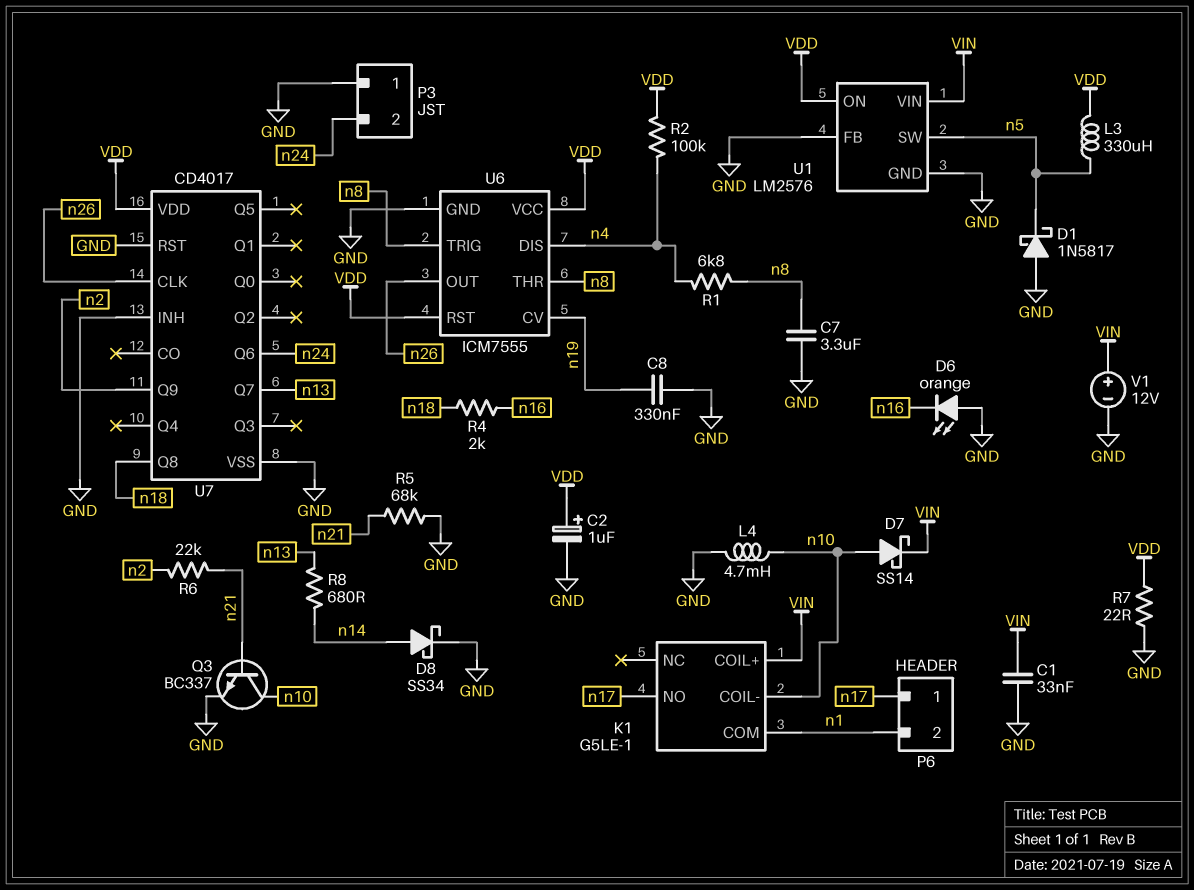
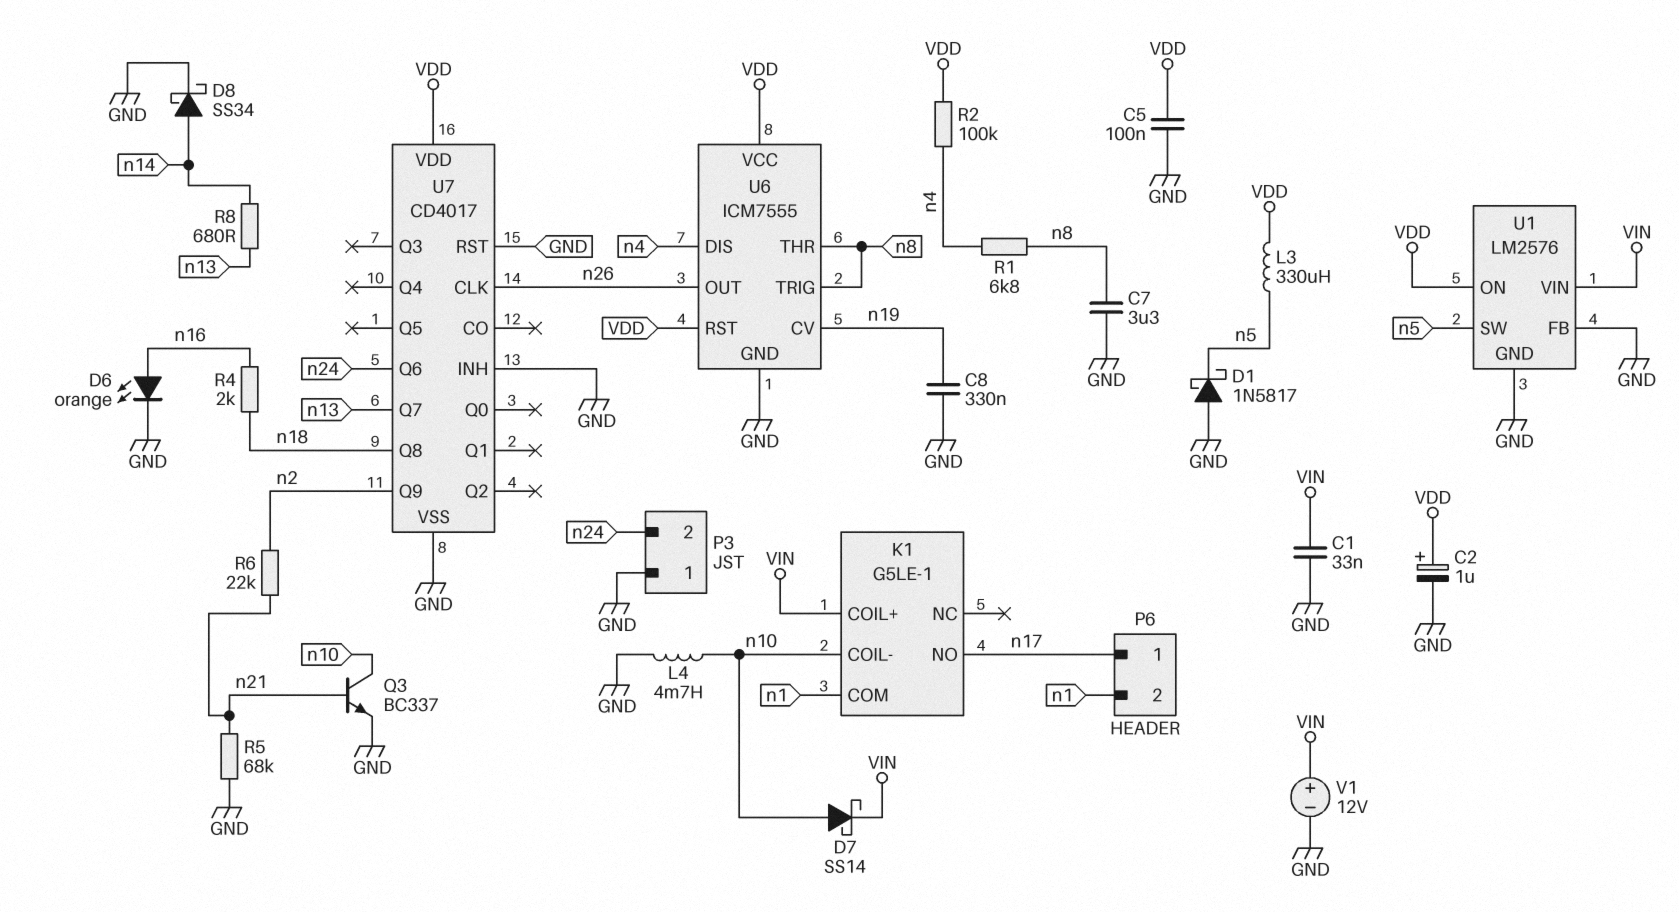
C5: none -> 100nF (GND, VDD)
D6: LED orange (A GND, K n16) -> LED orange (A n16, K GND)
R7: 22 (GND, VDD) -> none

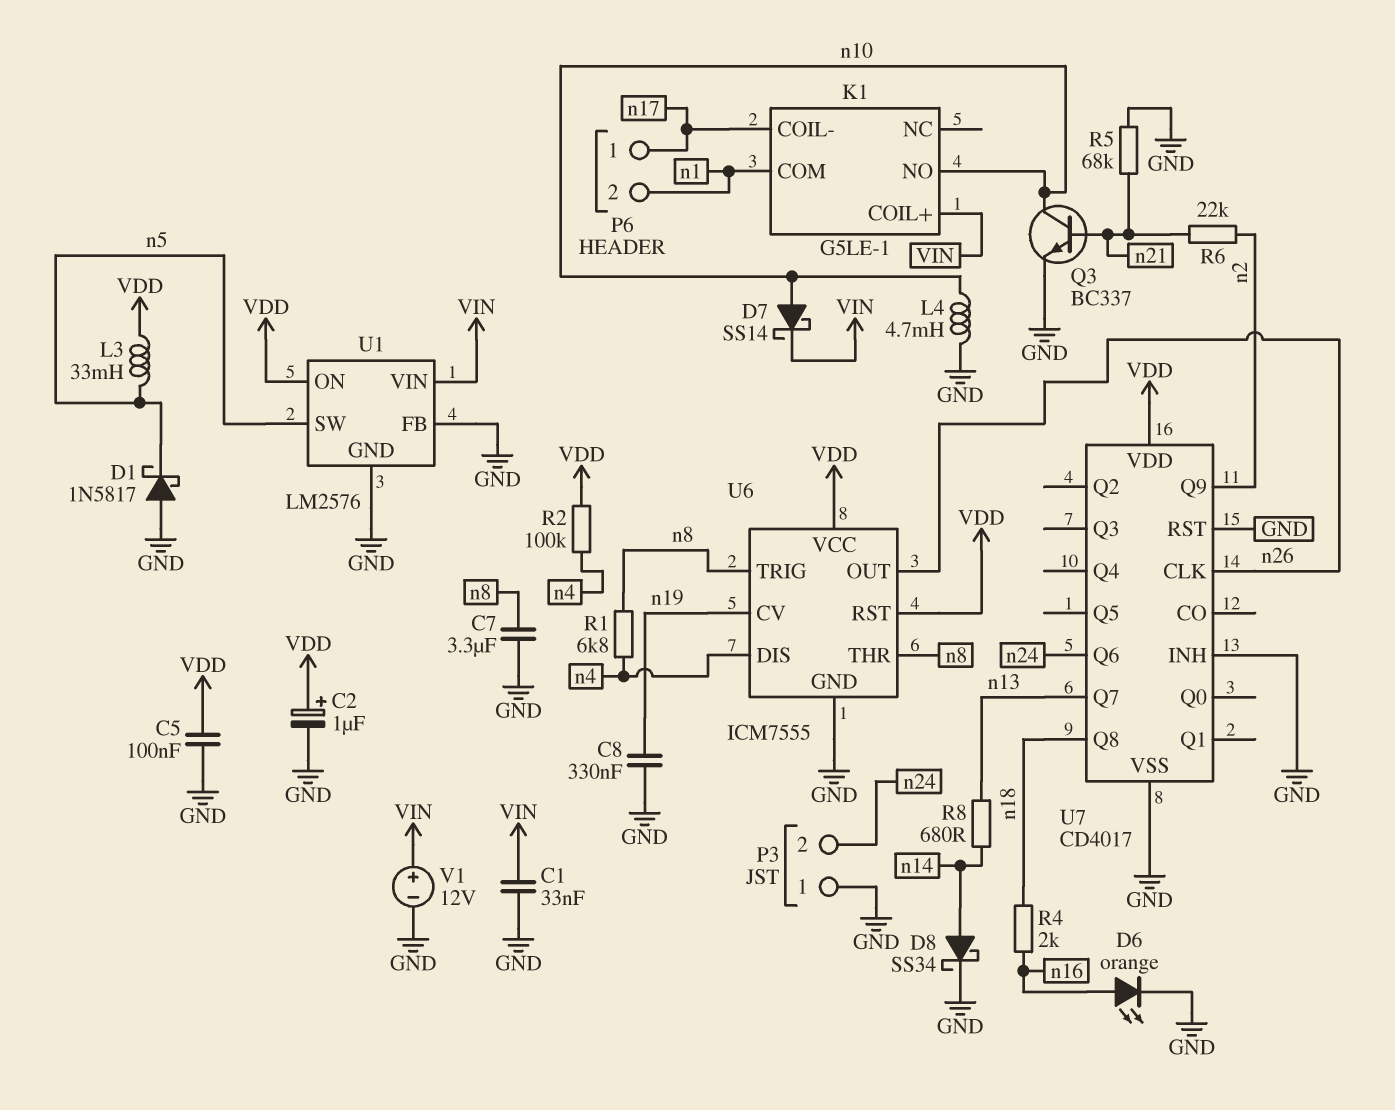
K1 pin COIL-: n10 -> n17
K1 pin NO: n17 -> n10
L3: 330uH (VDD, n5) -> 33mH (VDD, n5)

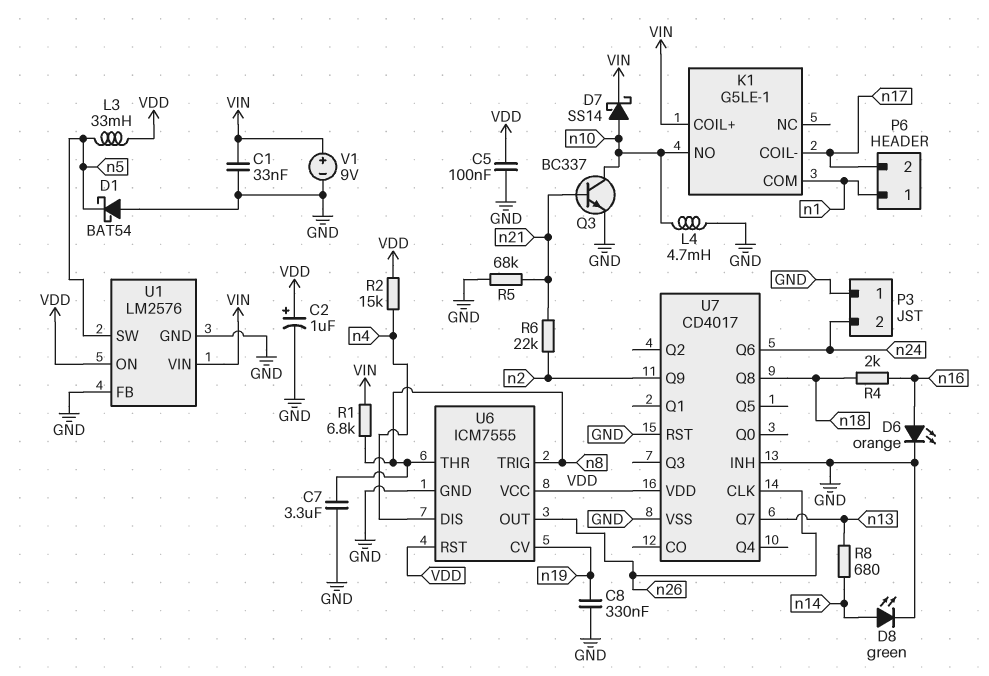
D1: schottky 1N5817 (A GND, K n5) -> schottky BAT54 (A GND, K n5)
D8: schottky SS34 (A n14, K GND) -> LED green (A n14, K GND)
P6 pin 1: n17 -> n1
P6 pin 2: n1 -> n17
R1: 6.8k (n4, n8) -> 6.8k (VIN, n8)
R2: 100k (VDD, n4) -> 15k (VDD, n4)
V1: 12V (plus VIN, minus GND) -> 9V (plus VIN, minus GND)

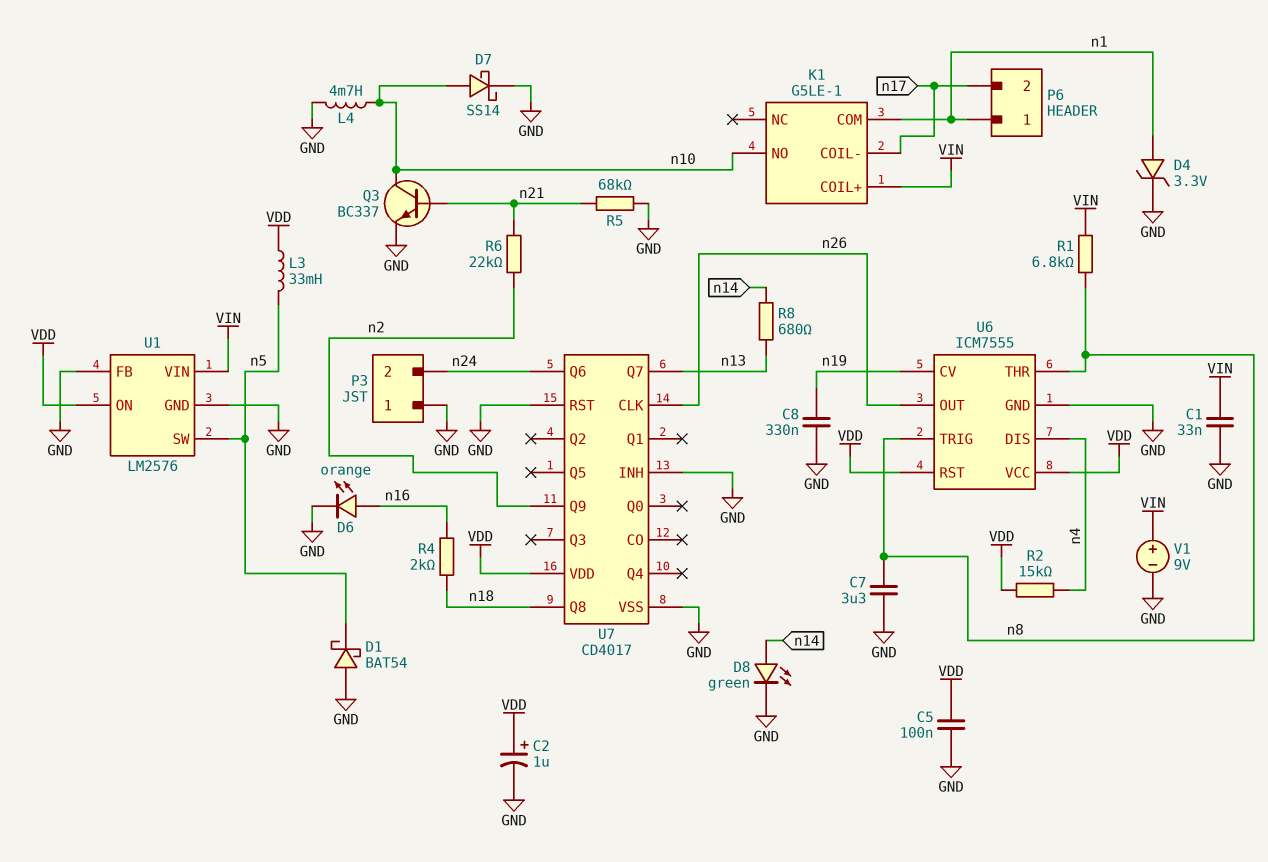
D4: none -> zener 3.3V (A n1, K GND)
D7: schottky SS14 (A n10, K VIN) -> schottky SS14 (A n10, K GND)

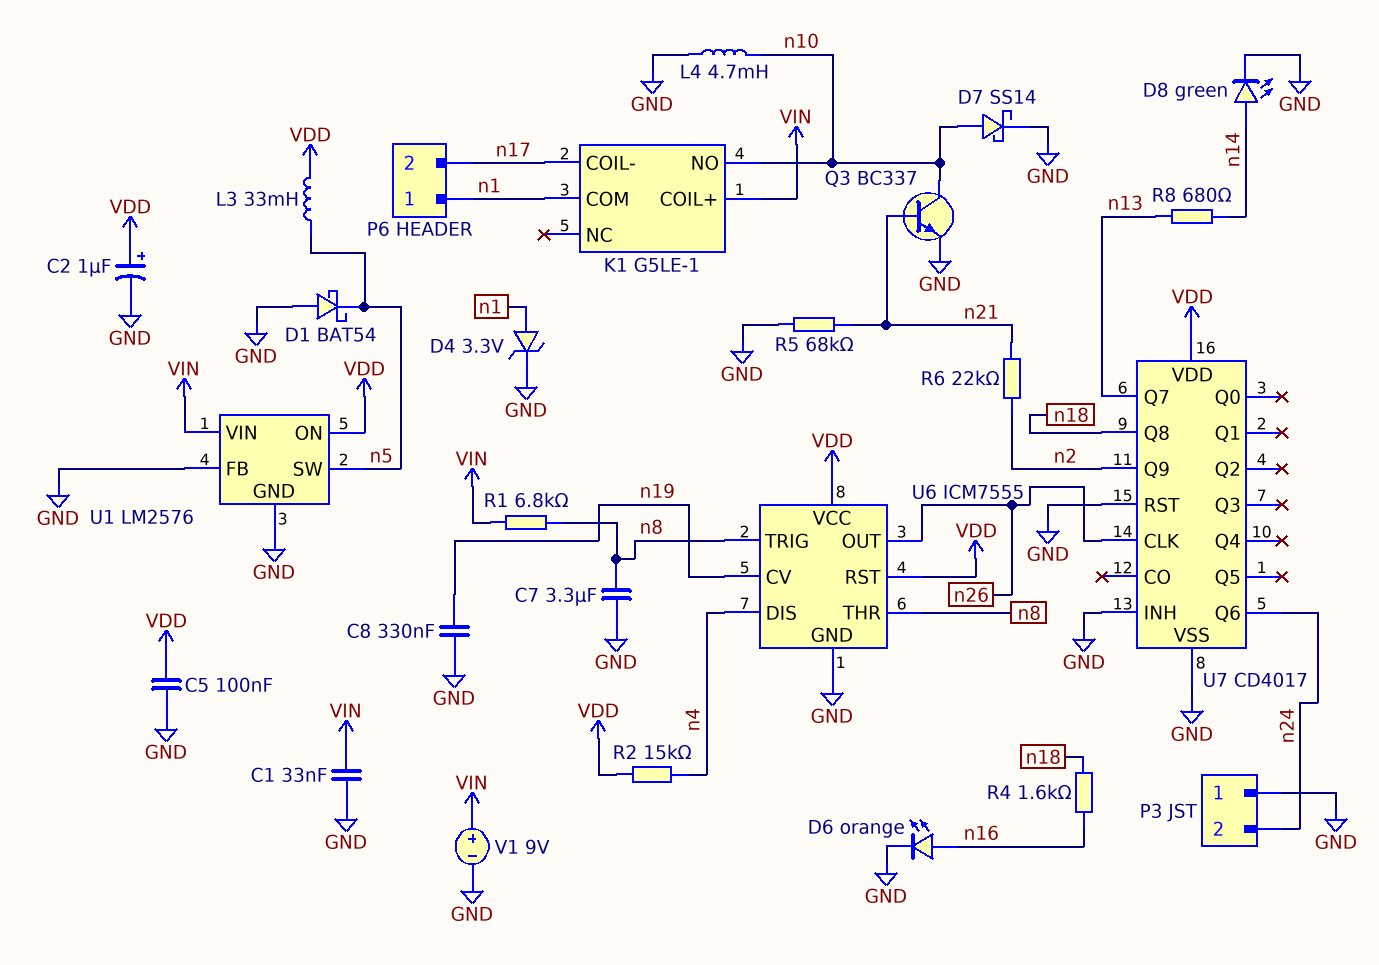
R4: 2k (n16, n18) -> 1.6k (n16, n18)

